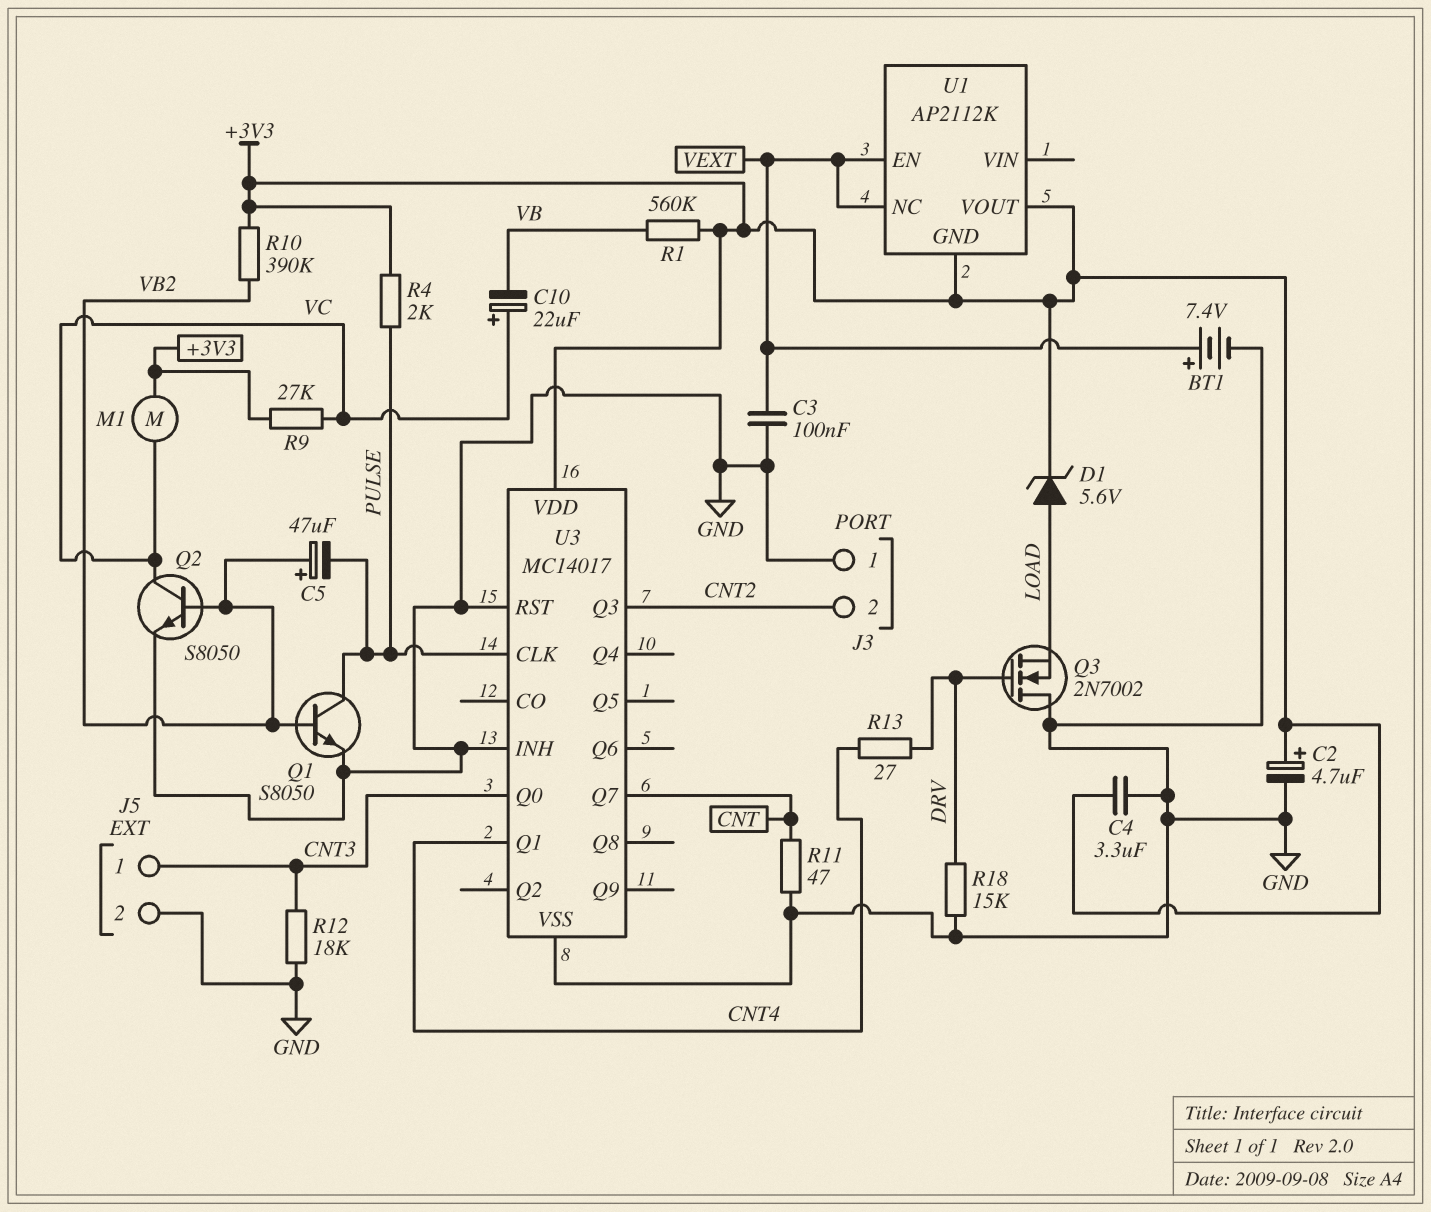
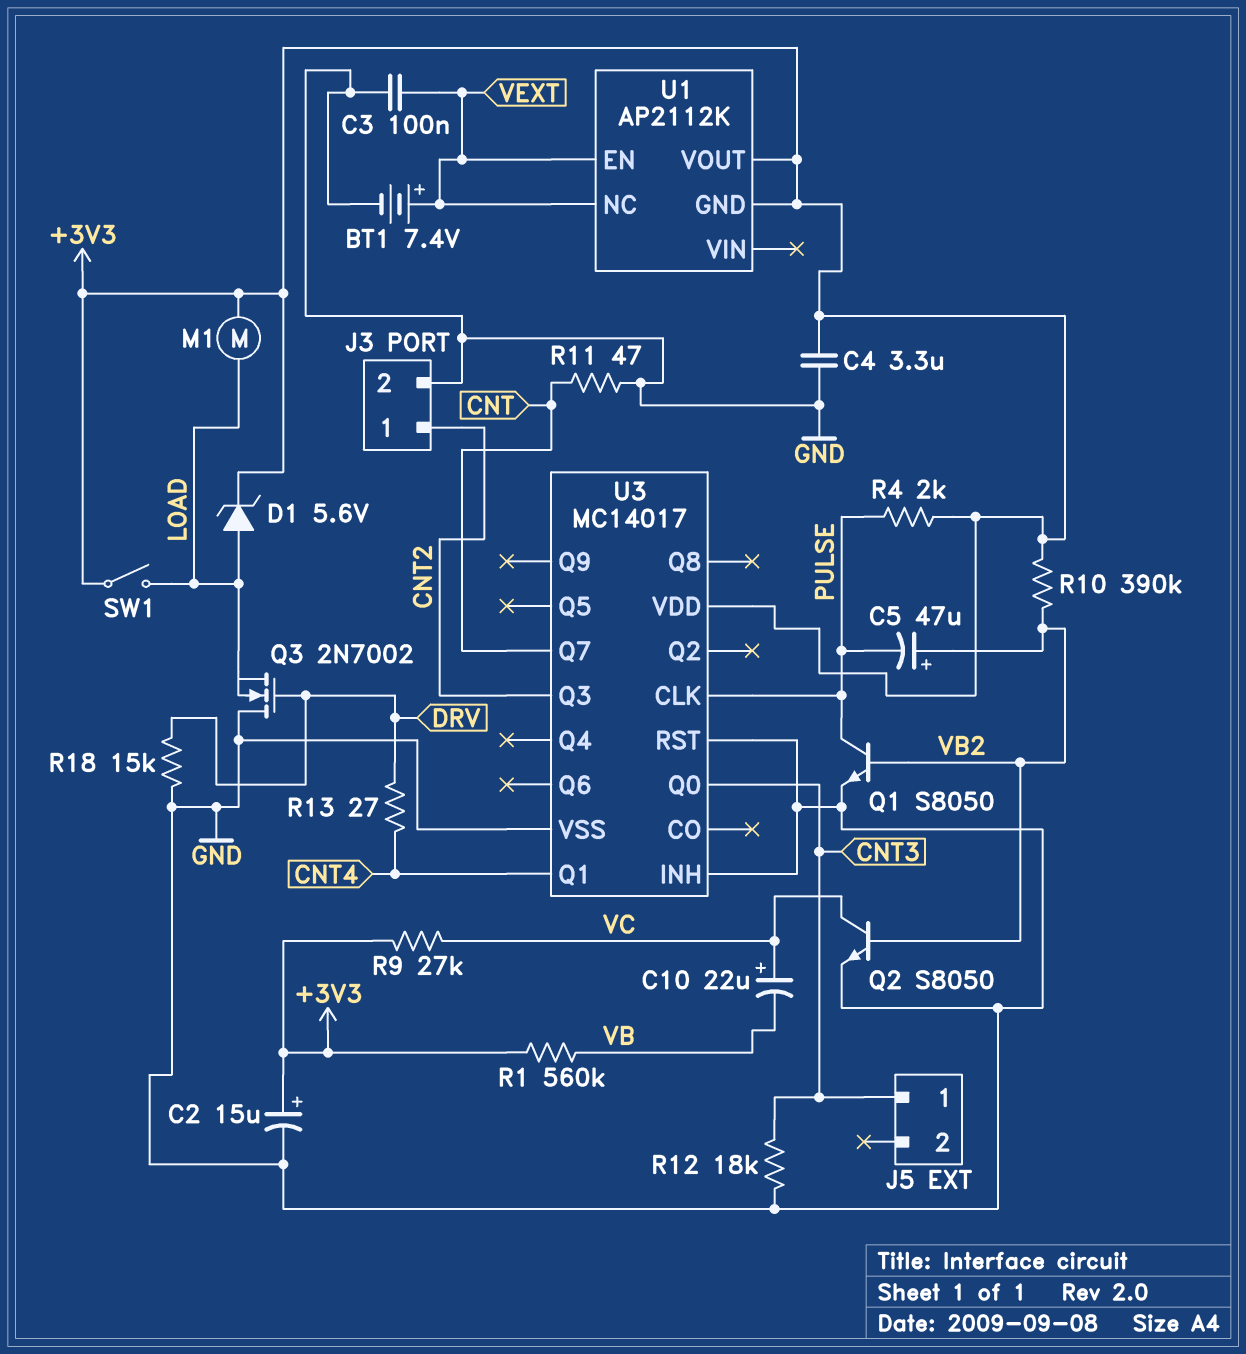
C2: 4.7uF (plus +3V3, minus GND) -> 15uF (plus +3V3, minus GND)
J3 pin 1: GND -> CNT2
J3 pin 2: CNT2 -> GND
J5 pin 2: GND -> none
M1: motor (+3V3, VC) -> motor (+3V3, LOAD)
SW1: none -> switch (+3V3, LOAD)

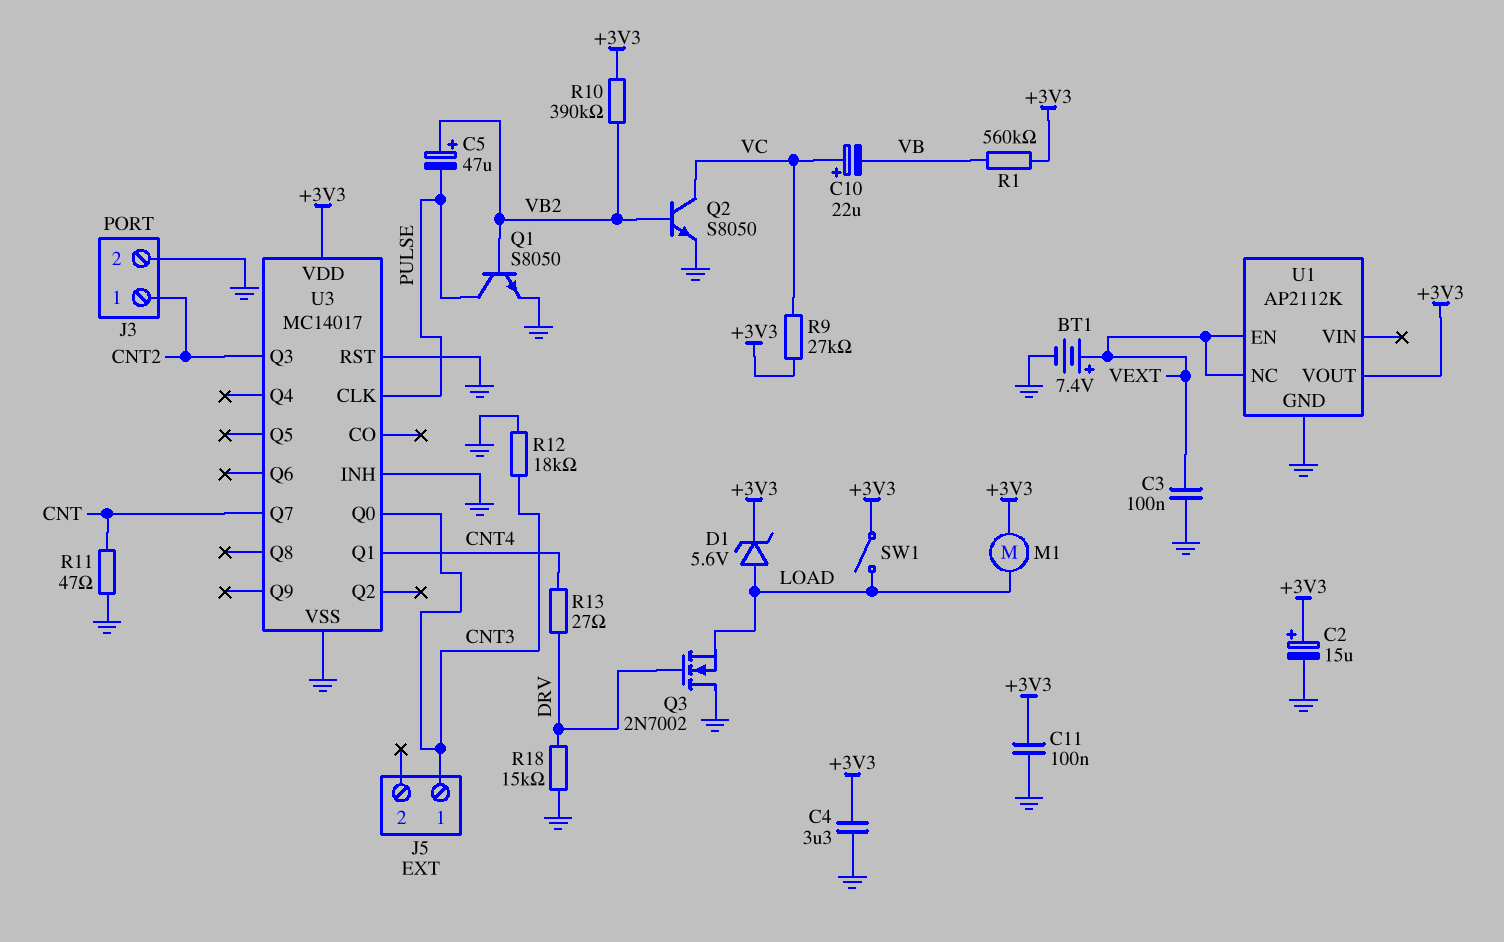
C11: none -> 100nF (+3V3, GND)
R4: 2k (+3V3, PULSE) -> none
U1 pin GND: +3V3 -> GND

